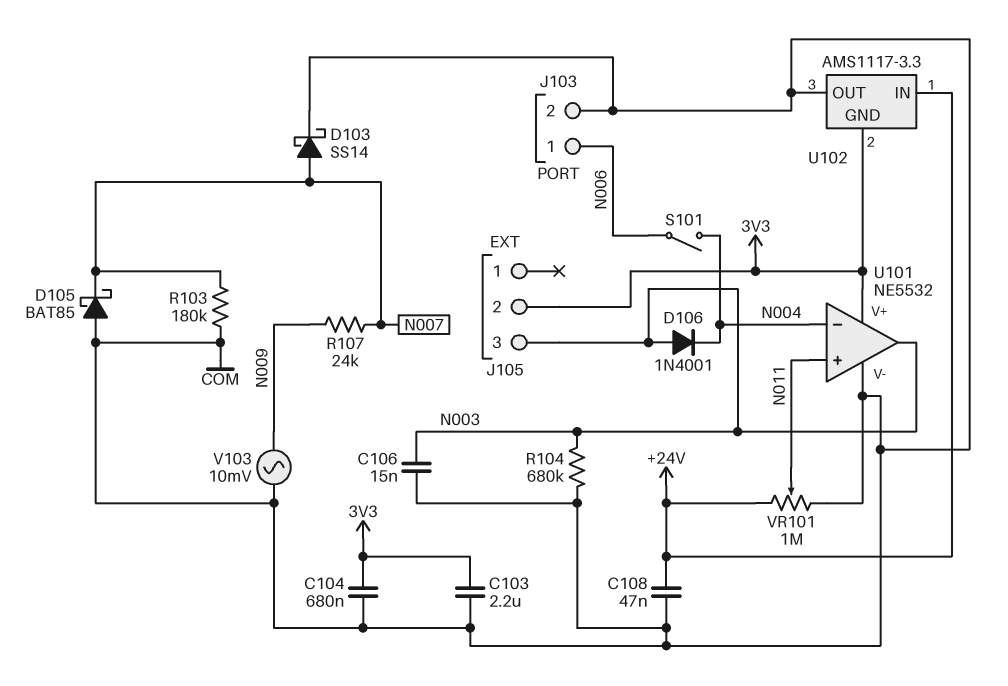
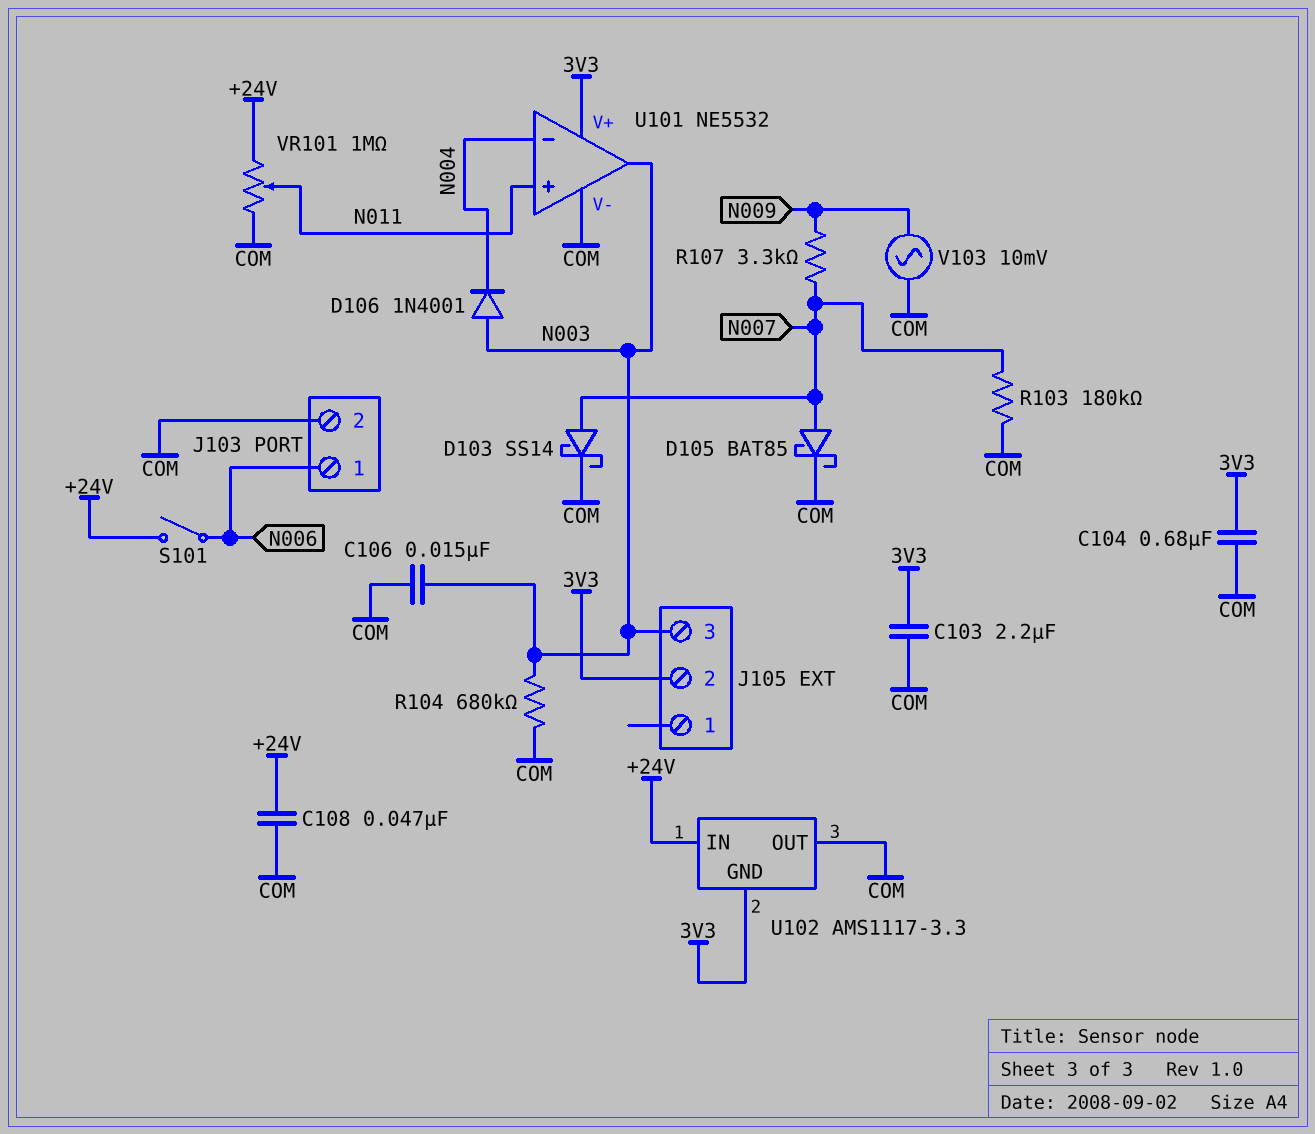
D105: schottky BAT85 (A COM, K N007) -> schottky BAT85 (A N007, K COM)
R107: 24k (N007, N009) -> 3.3k (N007, N009)
S101: switch (N004, N006) -> switch (+24V, N006)

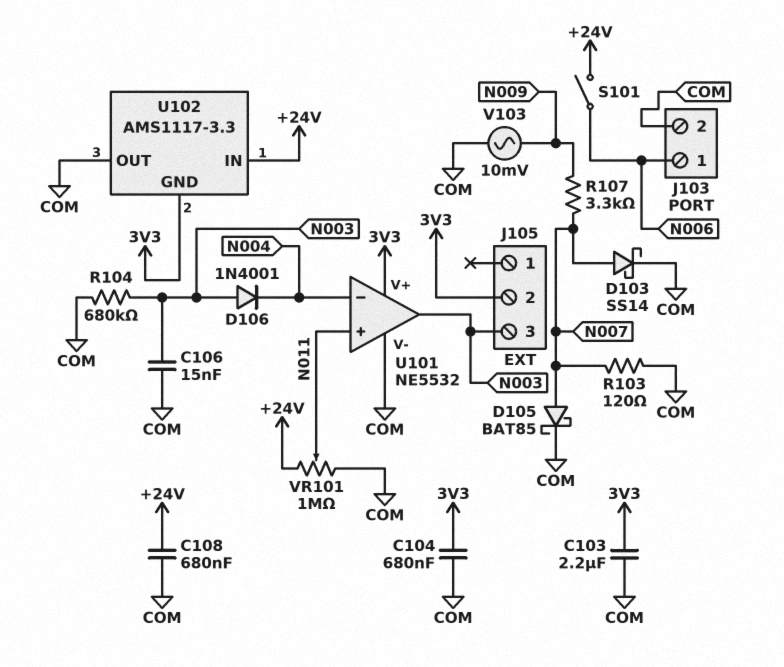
C108: 47nF (+24V, COM) -> 680nF (+24V, COM)
R103: 180k (COM, N007) -> 120 (COM, N007)

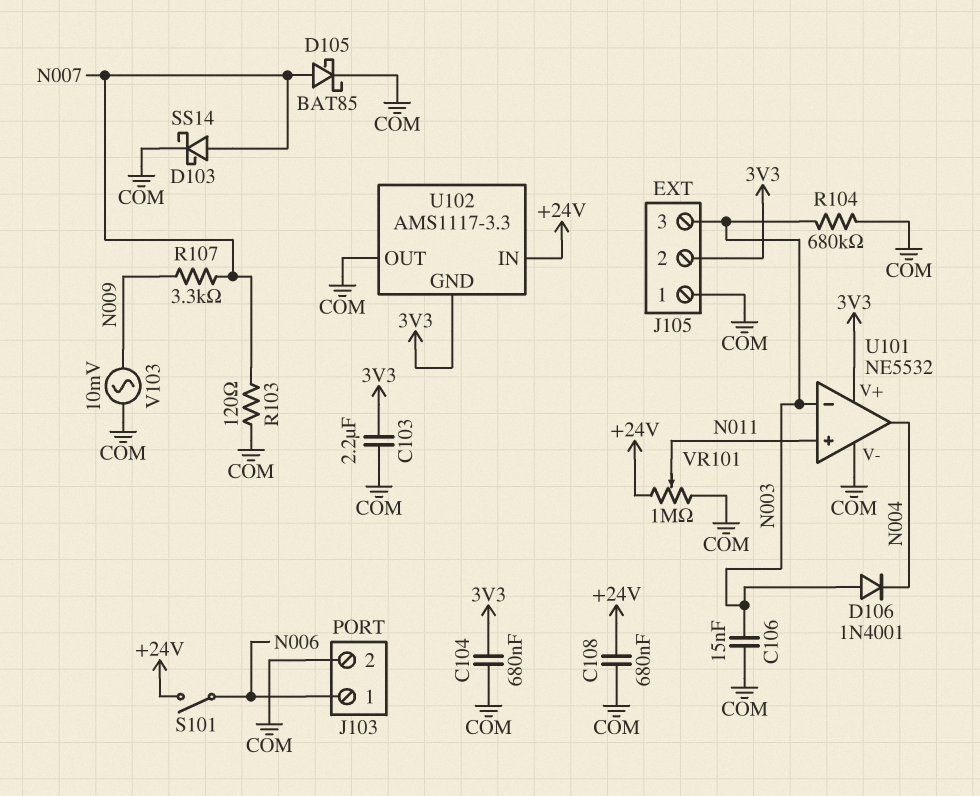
J105 pin 1: none -> COM
U101 pin in-: N004 -> N003
U101 pin out: N003 -> N004

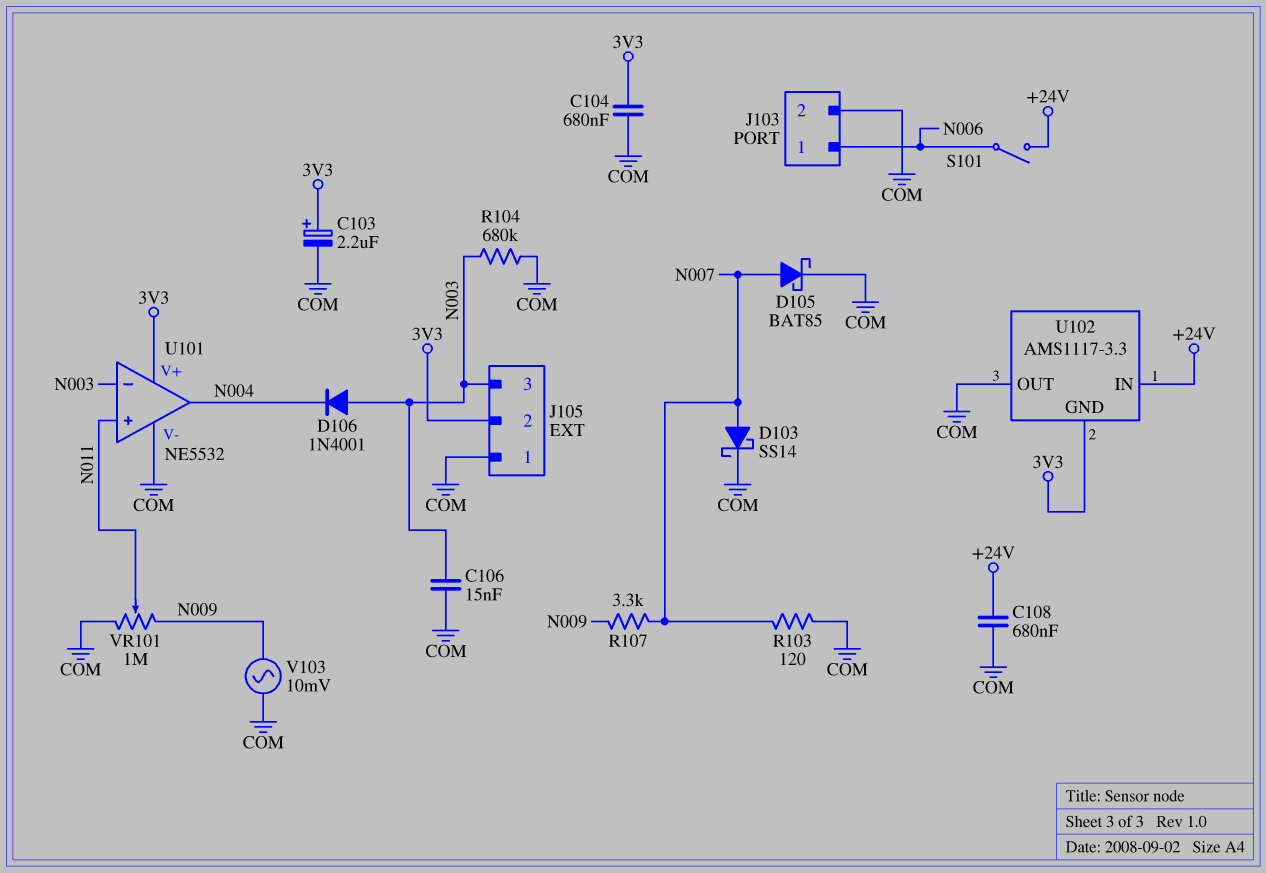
C103: 2.2uF (3V3, COM) -> 2.2uF (plus 3V3, minus COM)
VR101: 1M (+24V, COM, wiper N011) -> 1M (COM, N009, wiper N011)

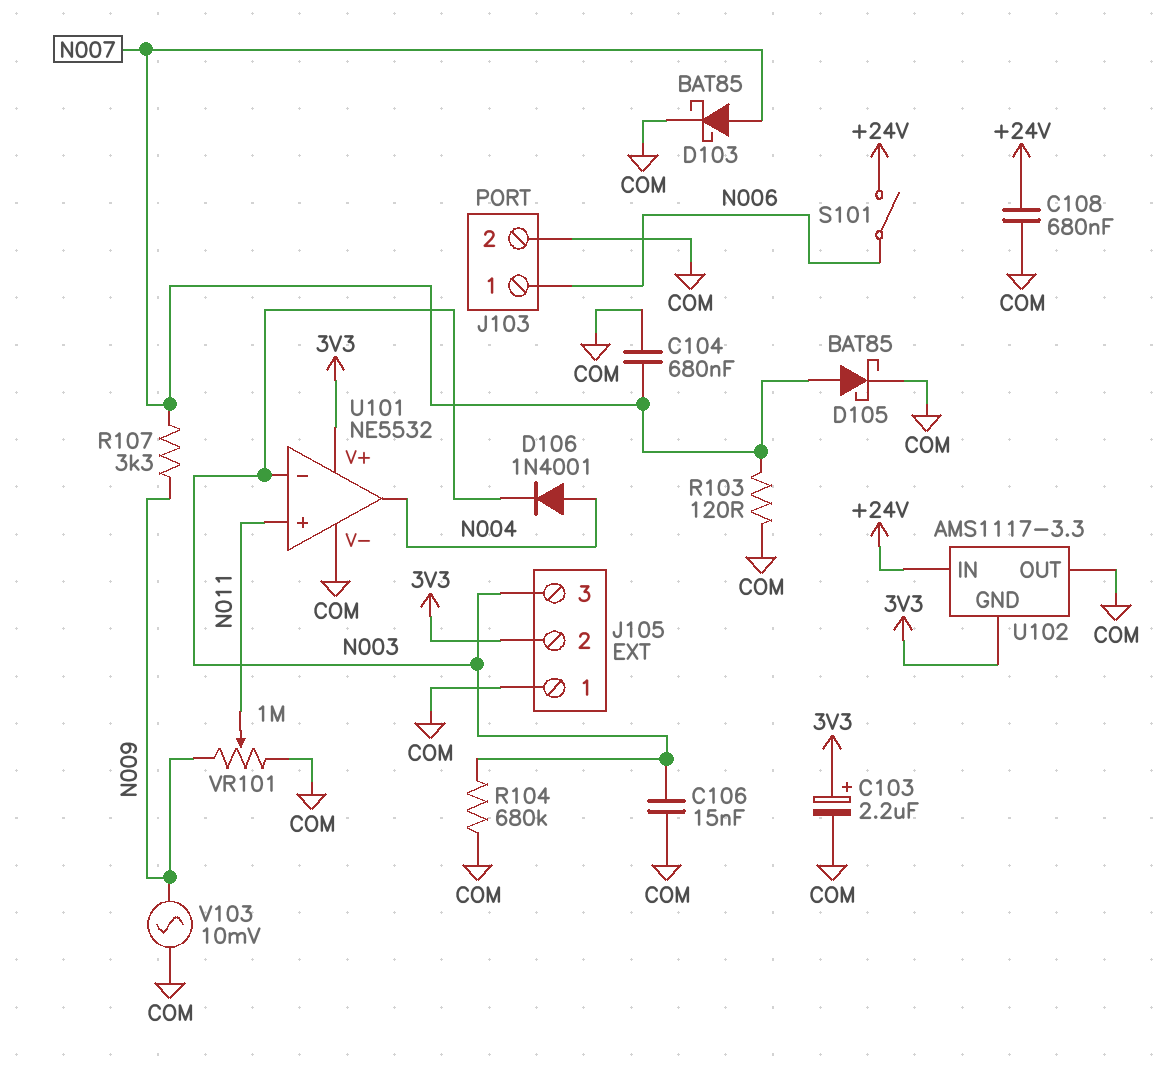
C104: 680nF (3V3, COM) -> 680nF (COM, N007)
D103: schottky SS14 (A N007, K COM) -> schottky BAT85 (A N007, K COM)
D106: diode 1N4001 (A N003, K N004) -> diode 1N4001 (A N004, K N003)

